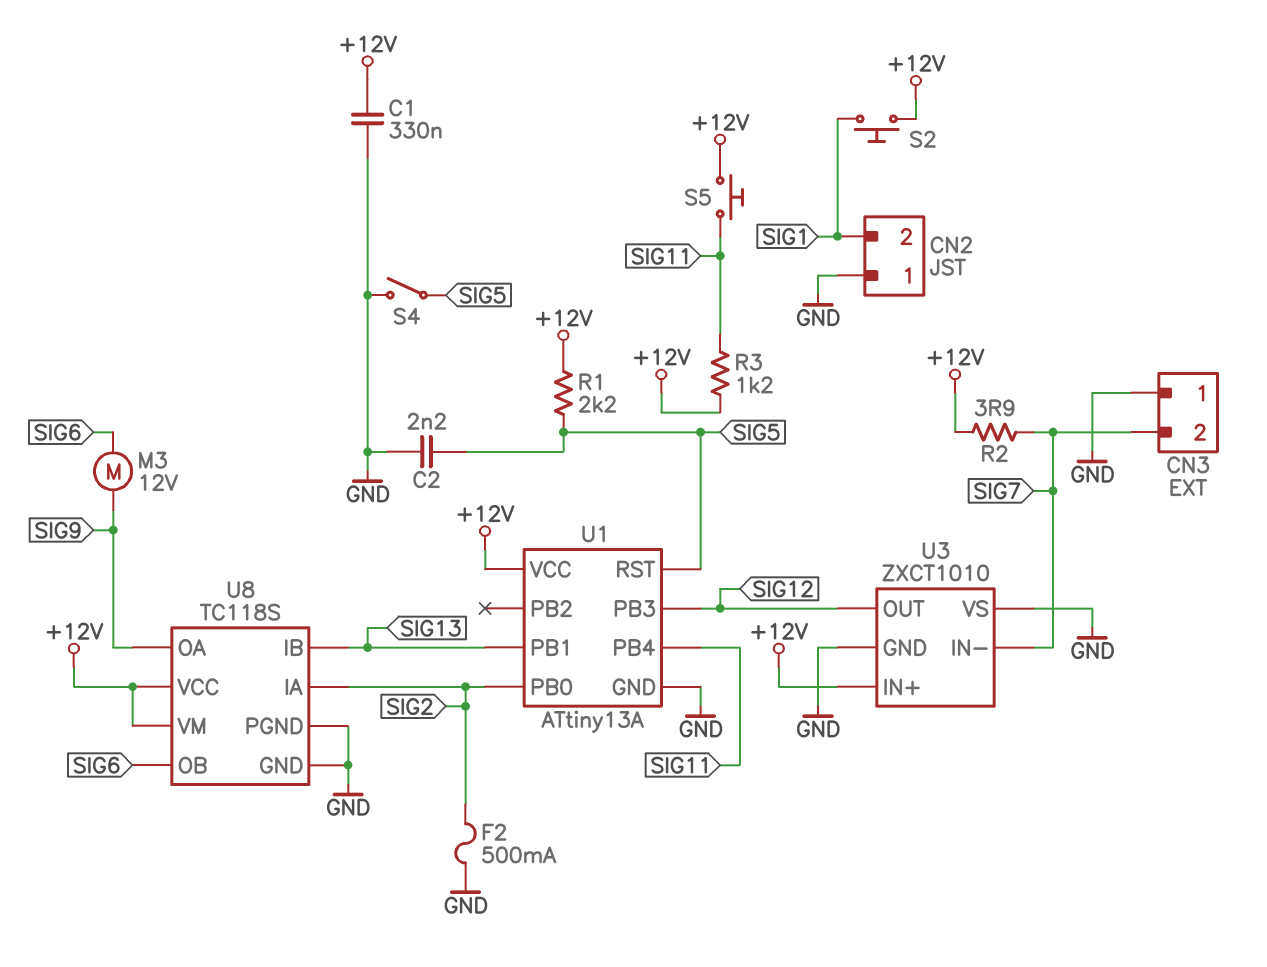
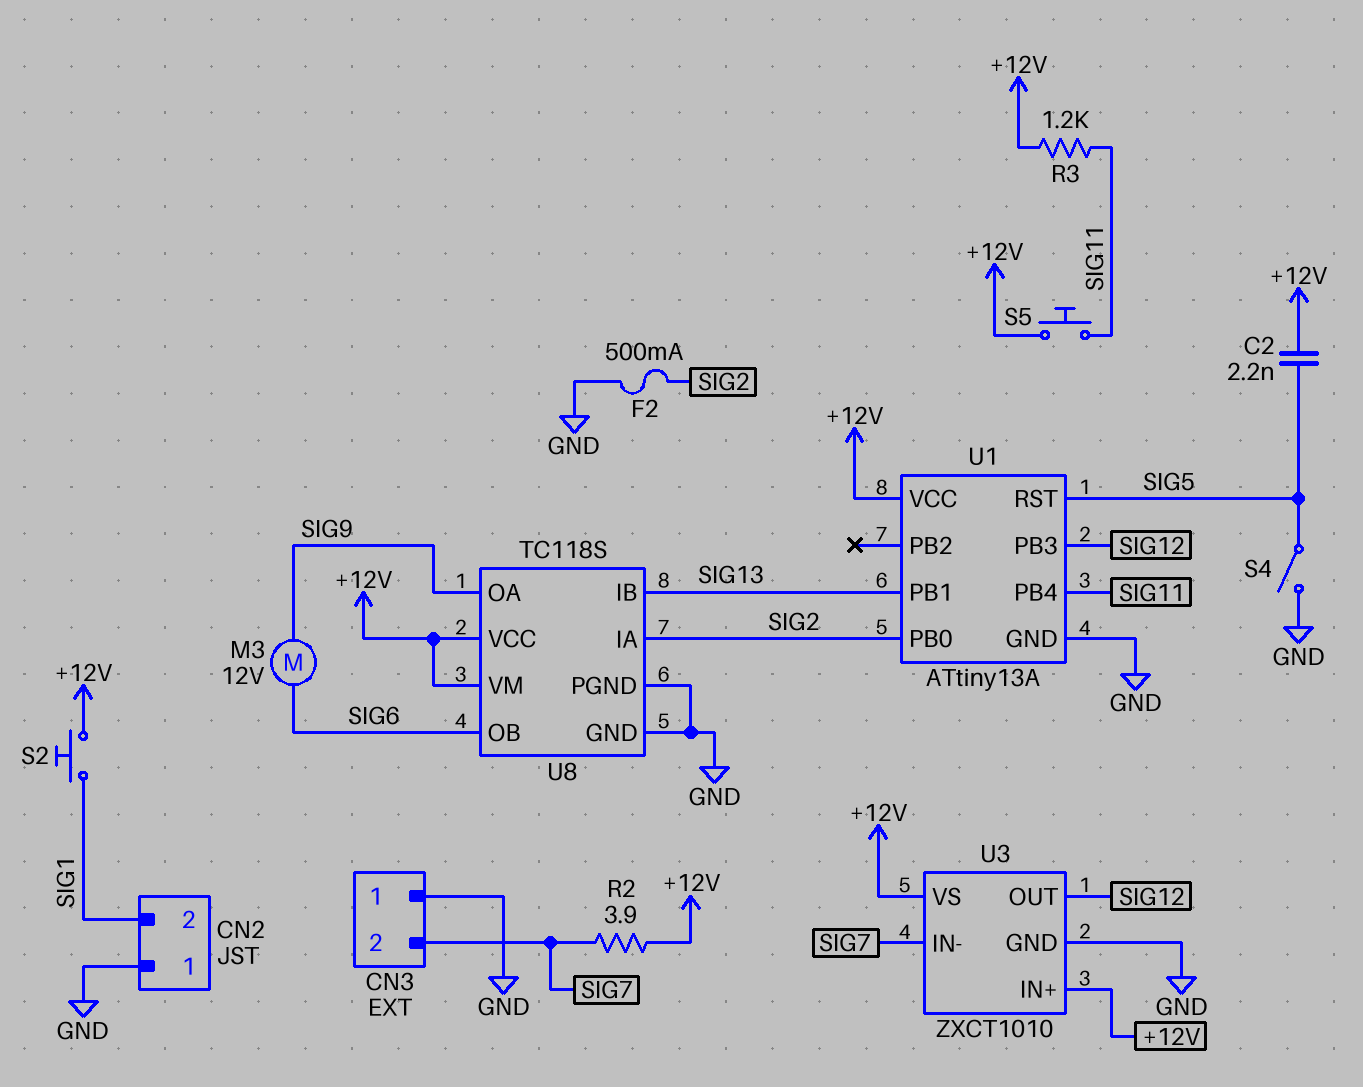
C1: 330nF (+12V, GND) -> none
C2: 2.2nF (GND, SIG5) -> 2.2nF (+12V, SIG5)
R1: 2.2k (+12V, SIG5) -> none
U3 pin VS: GND -> +12V

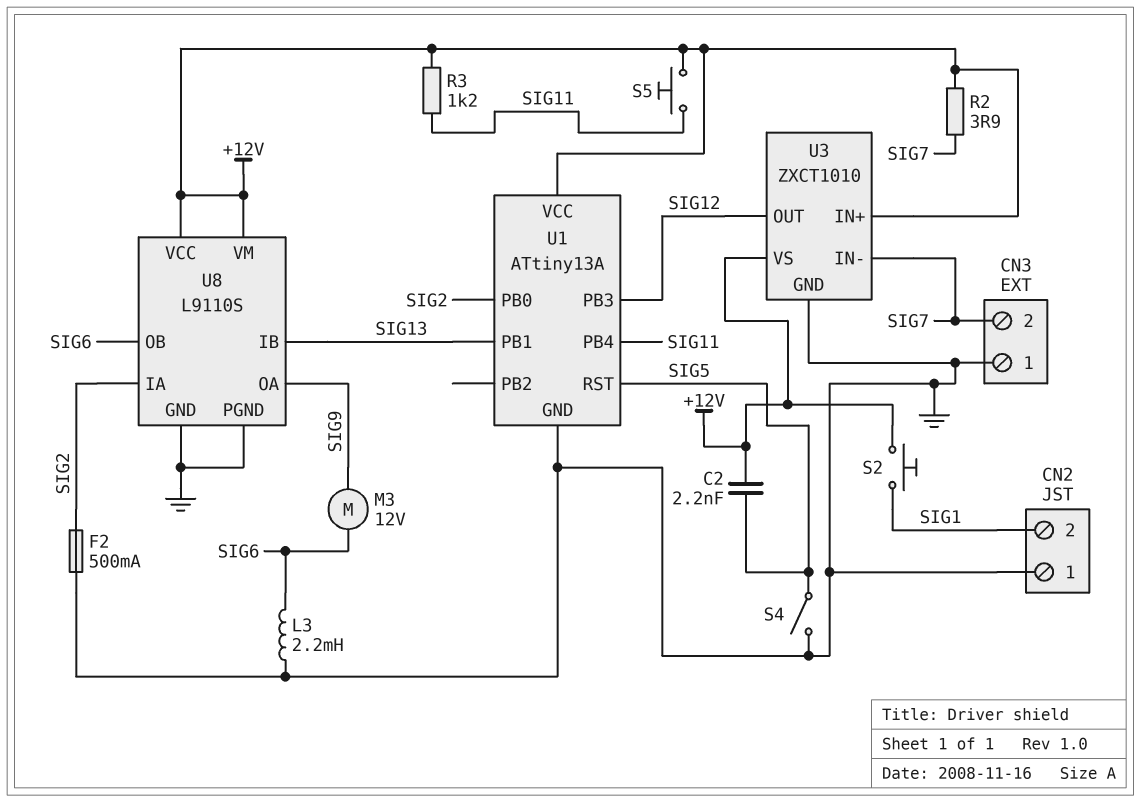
L3: none -> 2.2mH (GND, SIG6)
U8: TC118S -> L9110S

